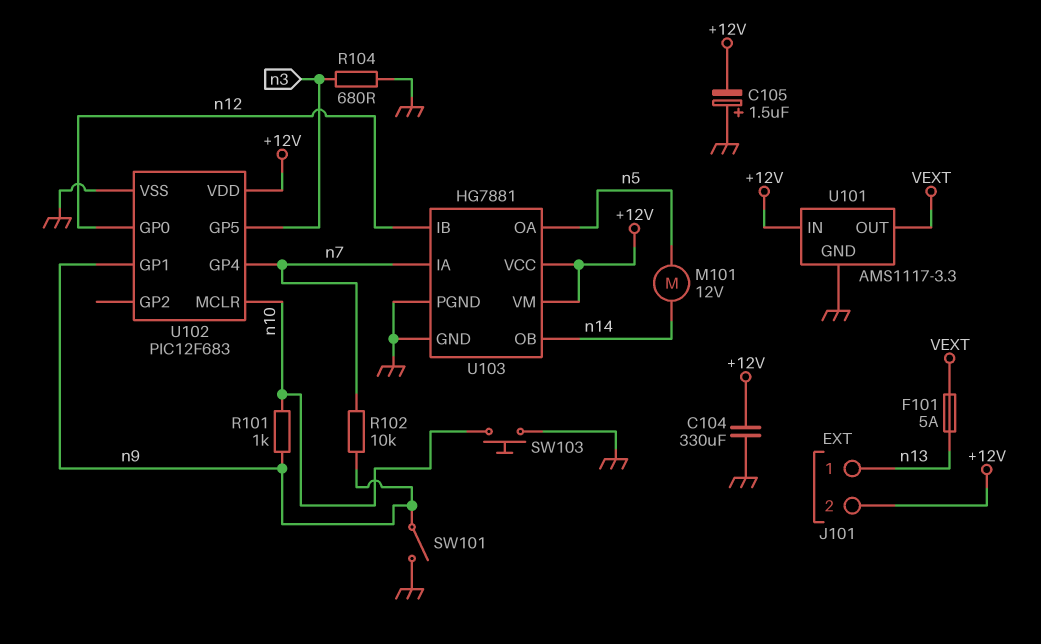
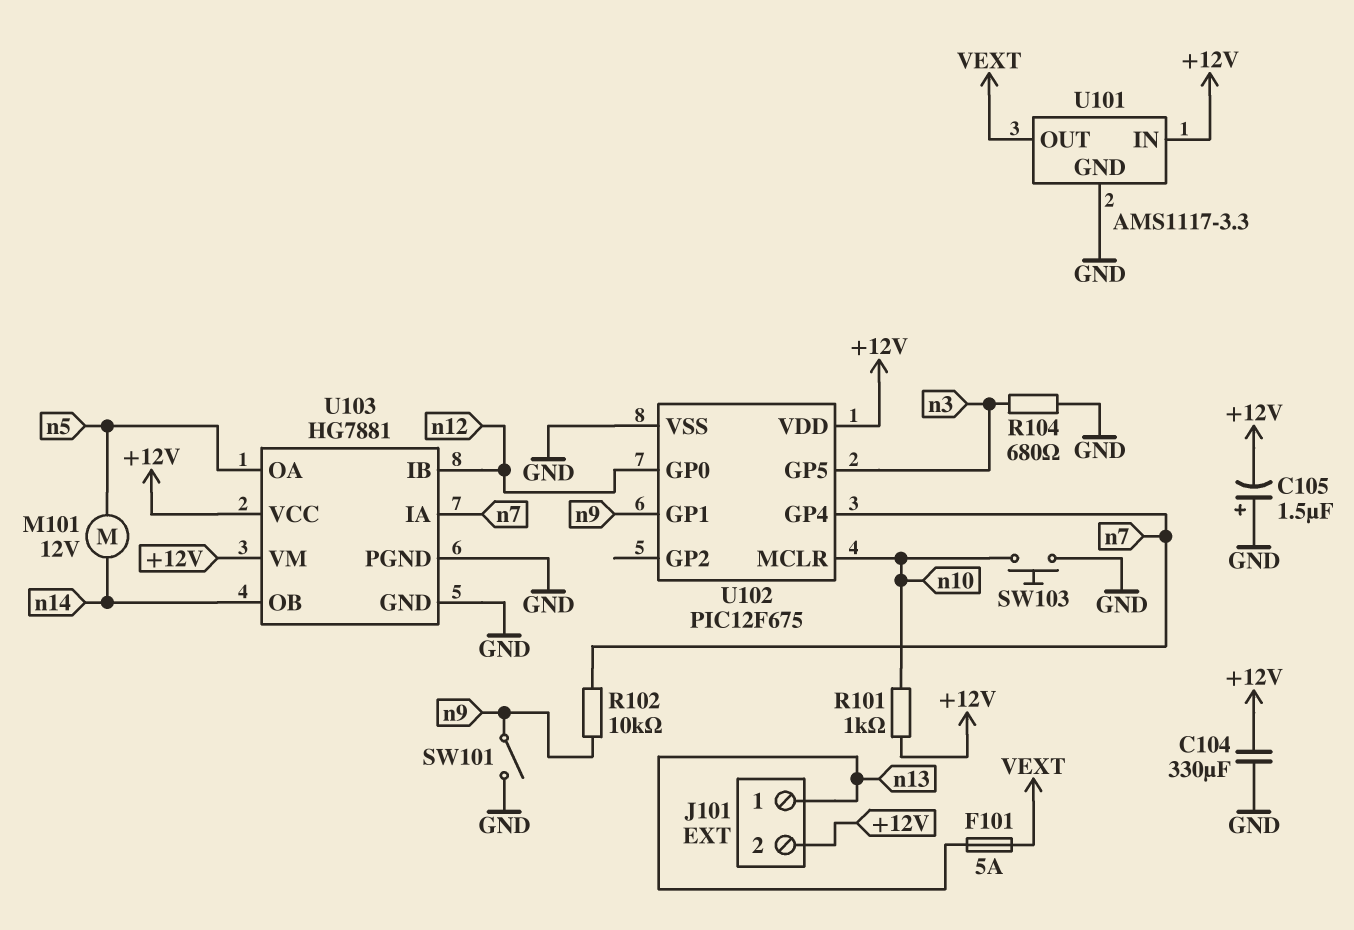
R101: 1k (n9, n10) -> 1k (+12V, n10)
U102: PIC12F683 -> PIC12F675

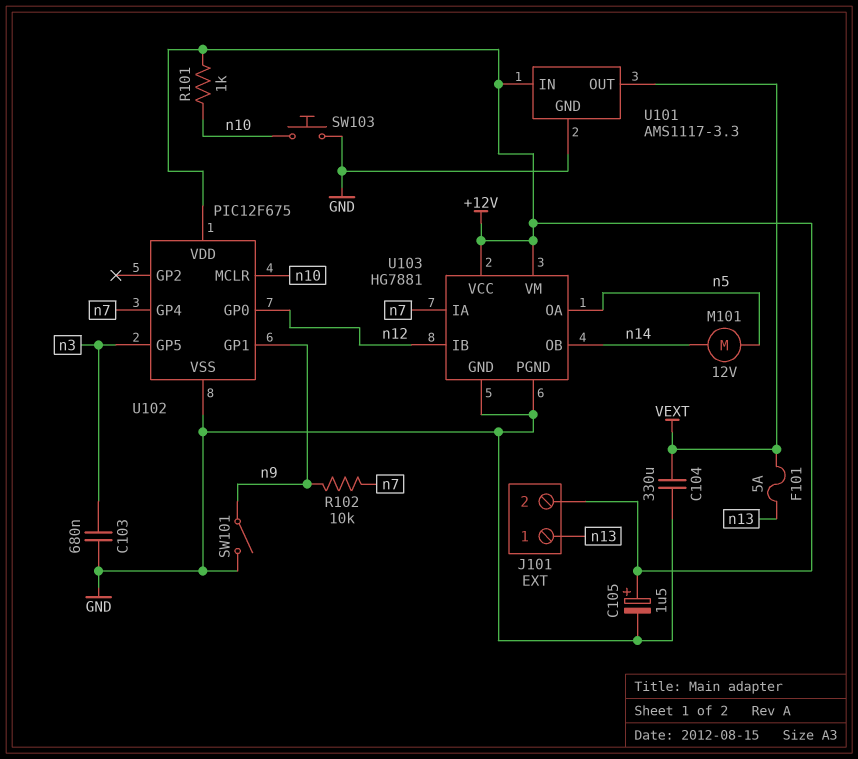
C103: none -> 680nF (GND, n3)
C104: 330uF (+12V, GND) -> 330uF (GND, VEXT)
C105: 1.5uF (plus GND, minus +12V) -> 1.5uF (plus +12V, minus GND)
R104: 680 (GND, n3) -> none

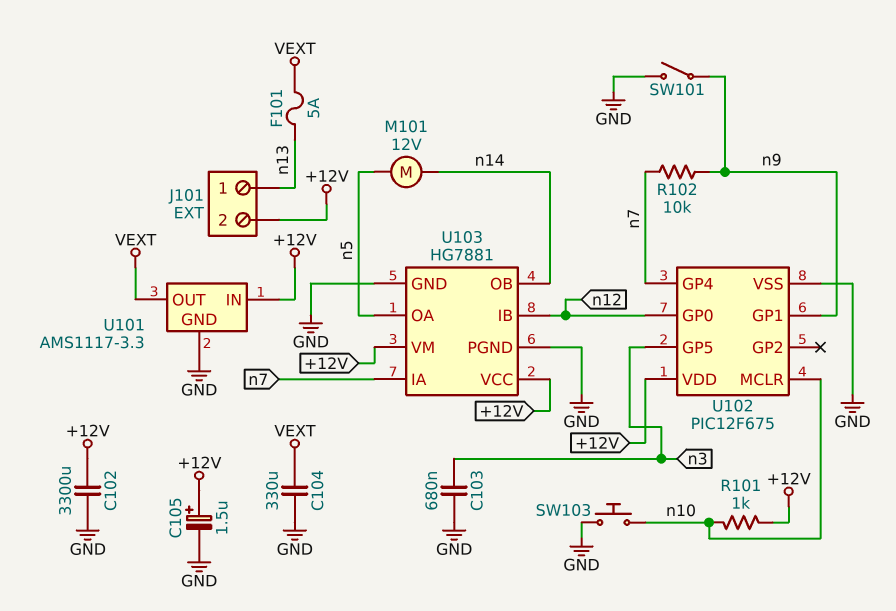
C102: none -> 3300uF (+12V, GND)

